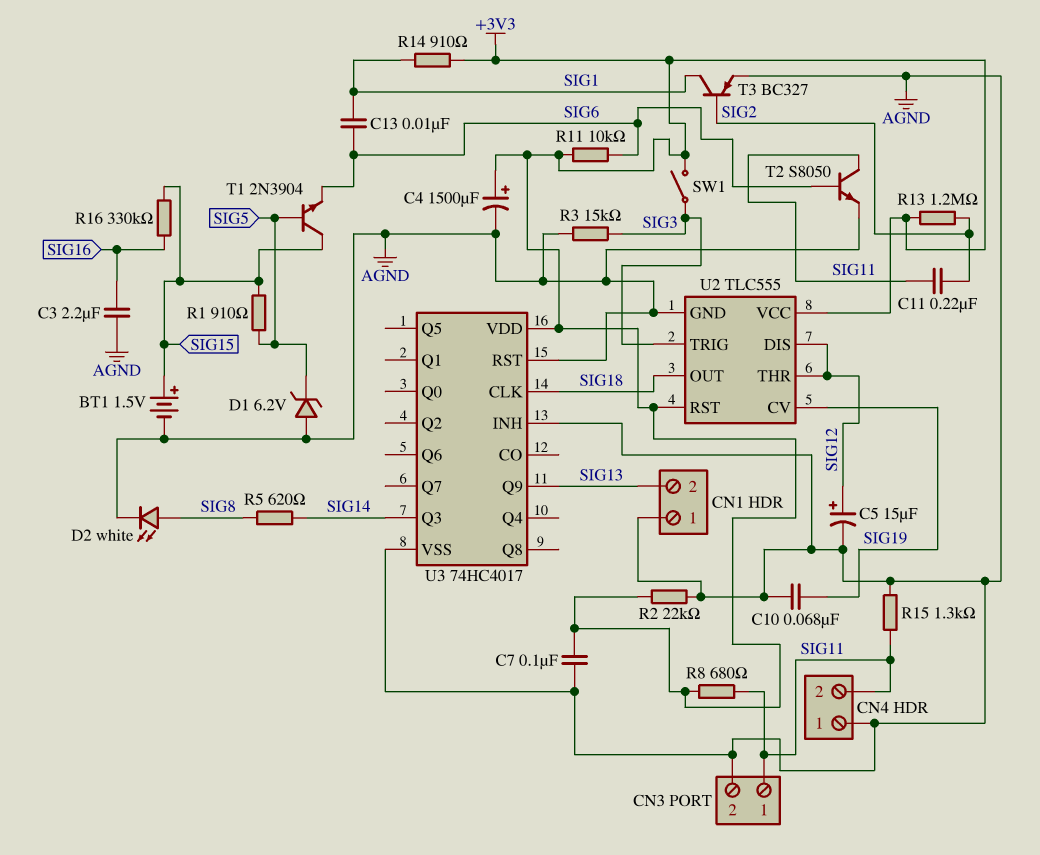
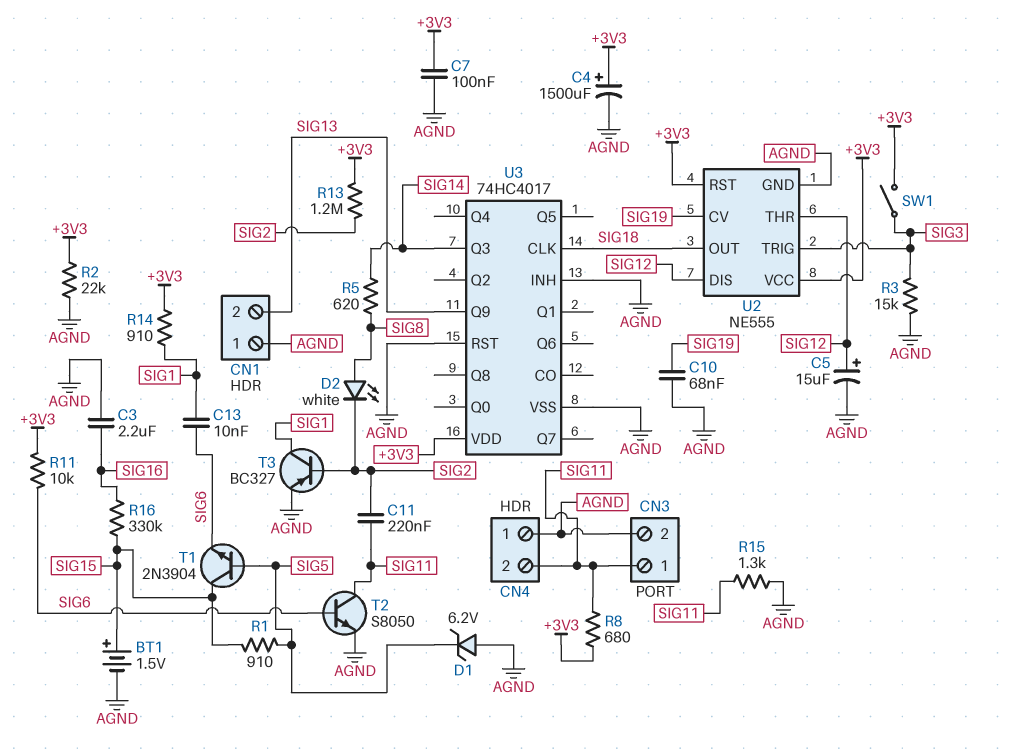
D2: LED white (A SIG8, K AGND) -> LED white (A SIG8, K SIG2)
U2: TLC555 -> NE555

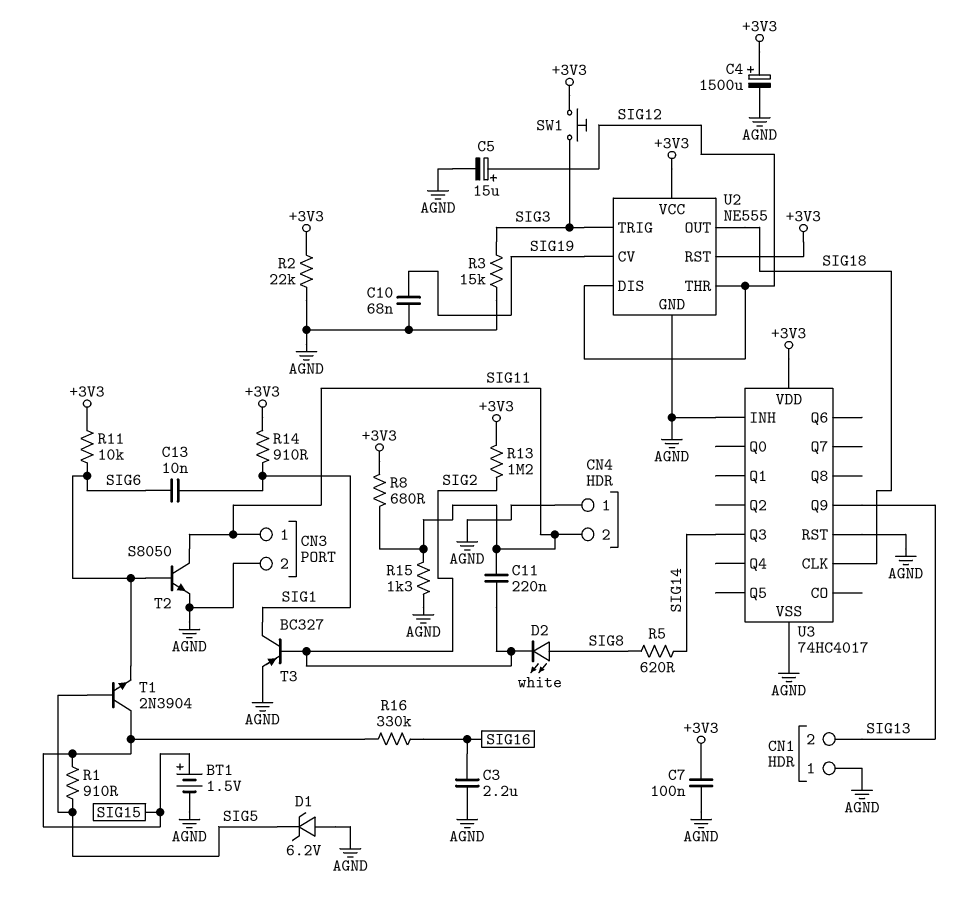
SW1: switch (+3V3, SIG3) -> button (+3V3, SIG3)

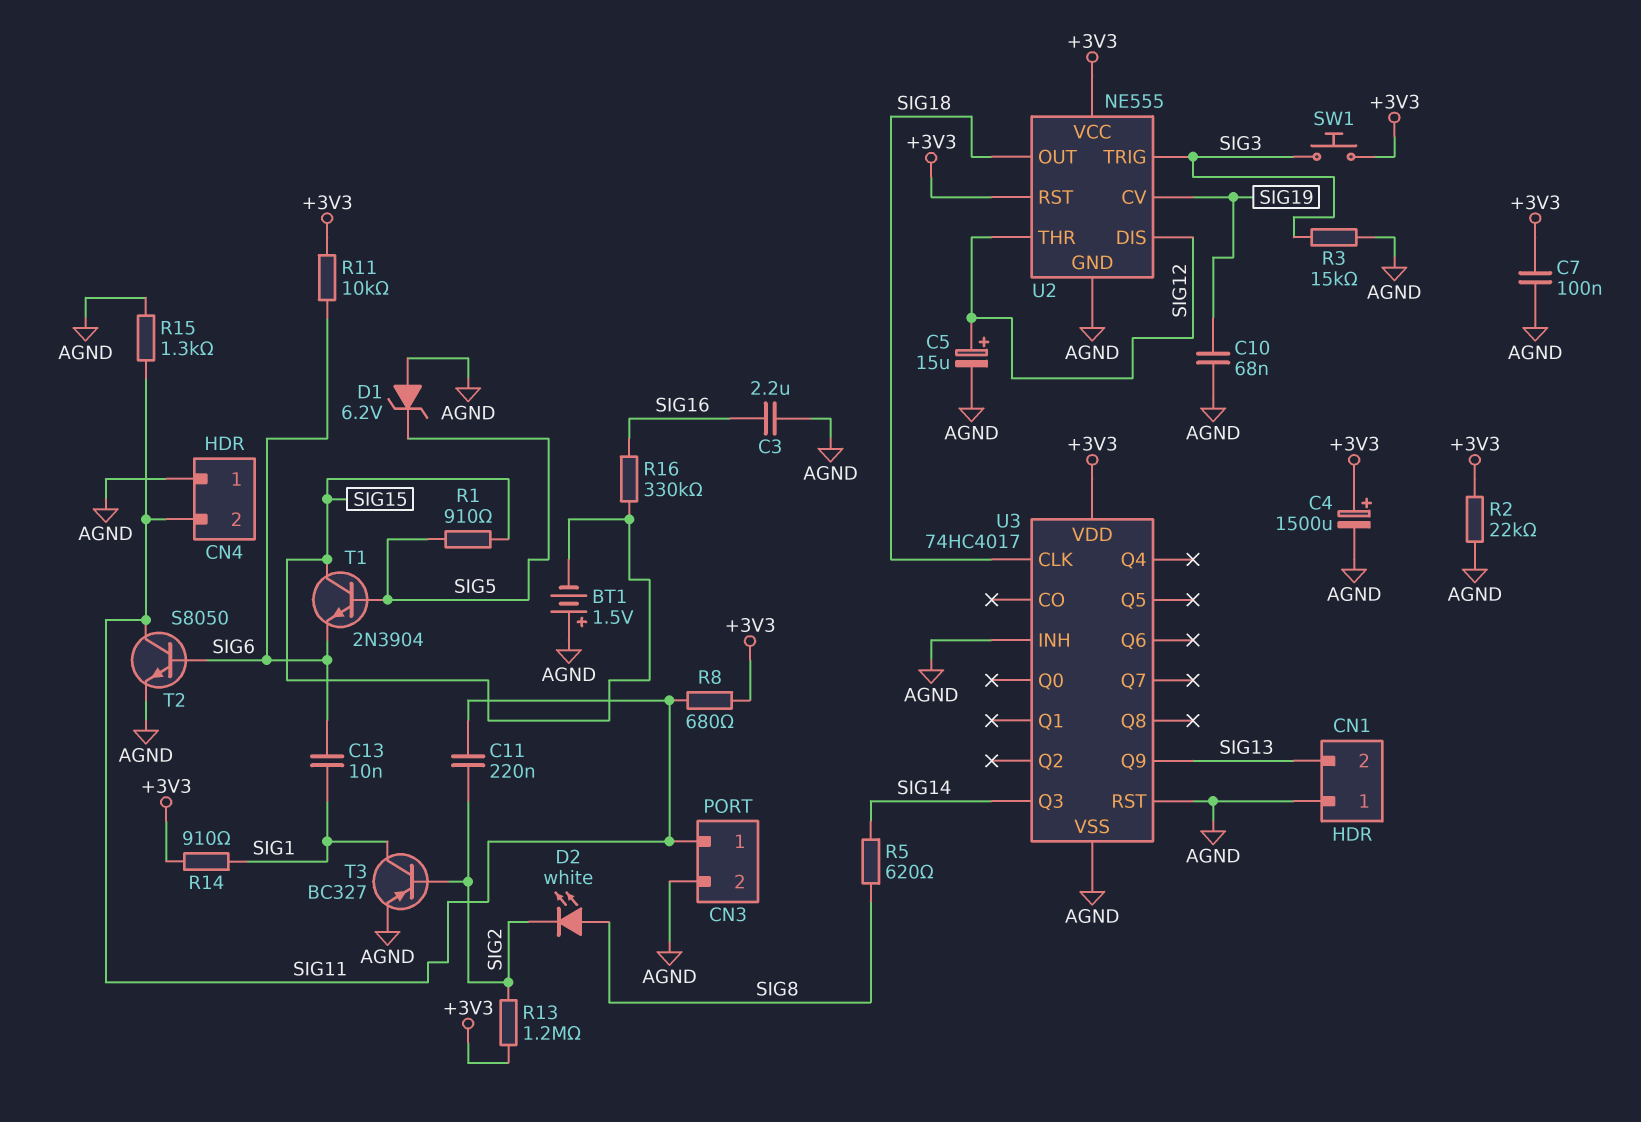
BT1: 1.5V (plus SIG15, minus AGND) -> 1.5V (plus AGND, minus SIG15)

